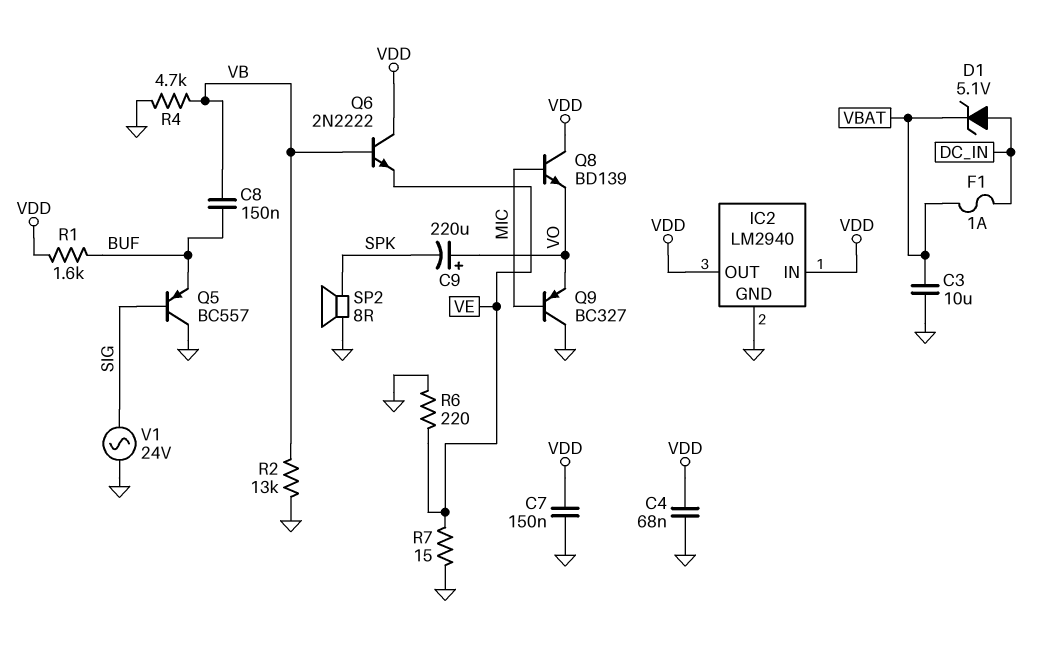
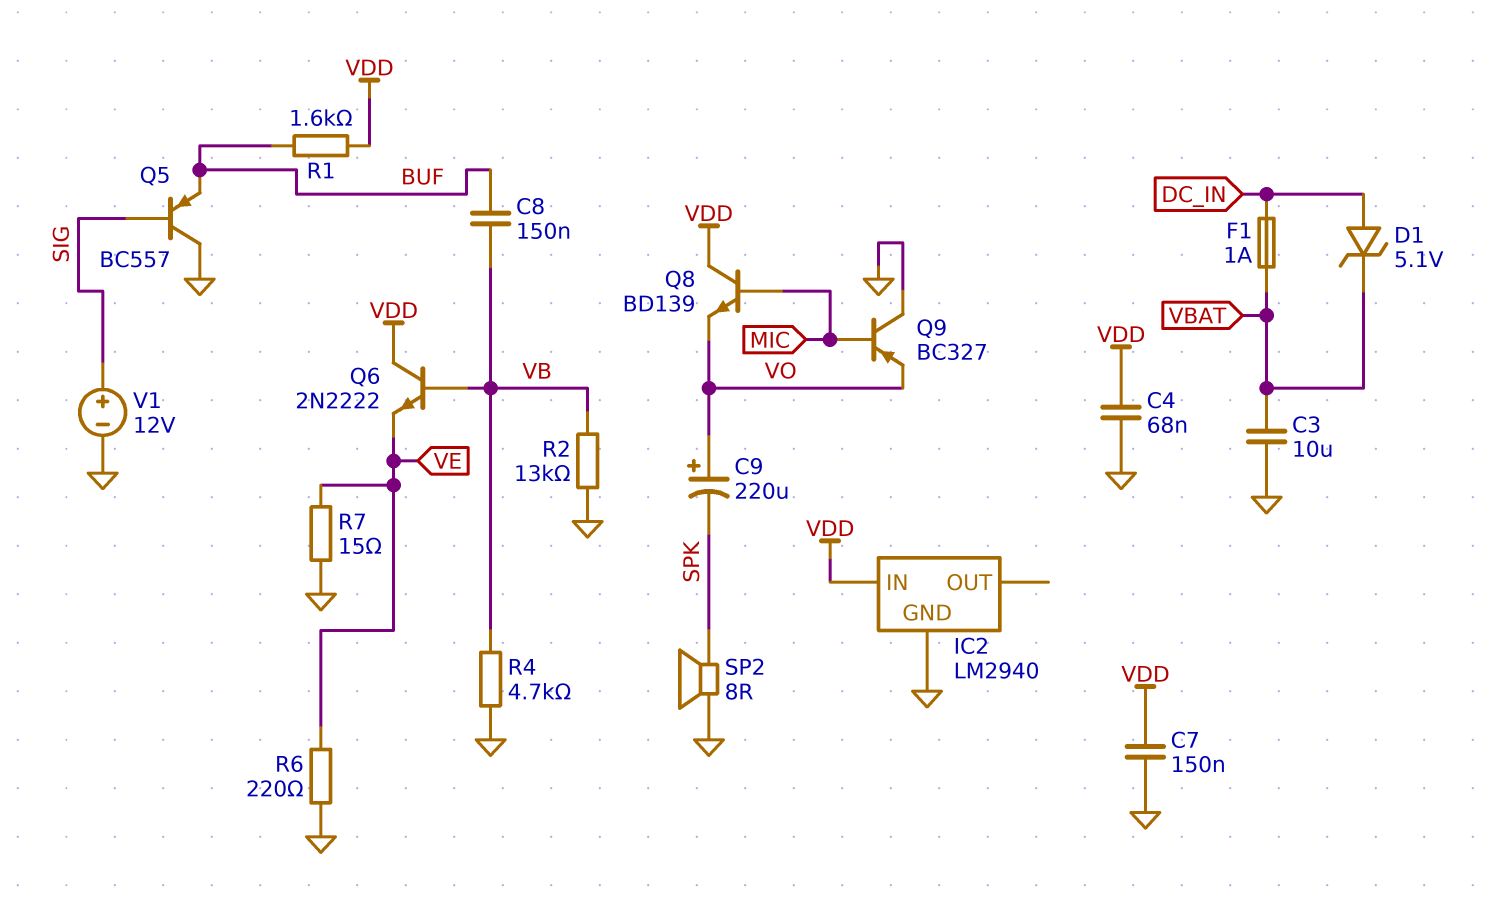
IC2 pin OUT: VDD -> none
V1: AC 24V (GND, SIG) -> 12V (plus SIG, minus GND)

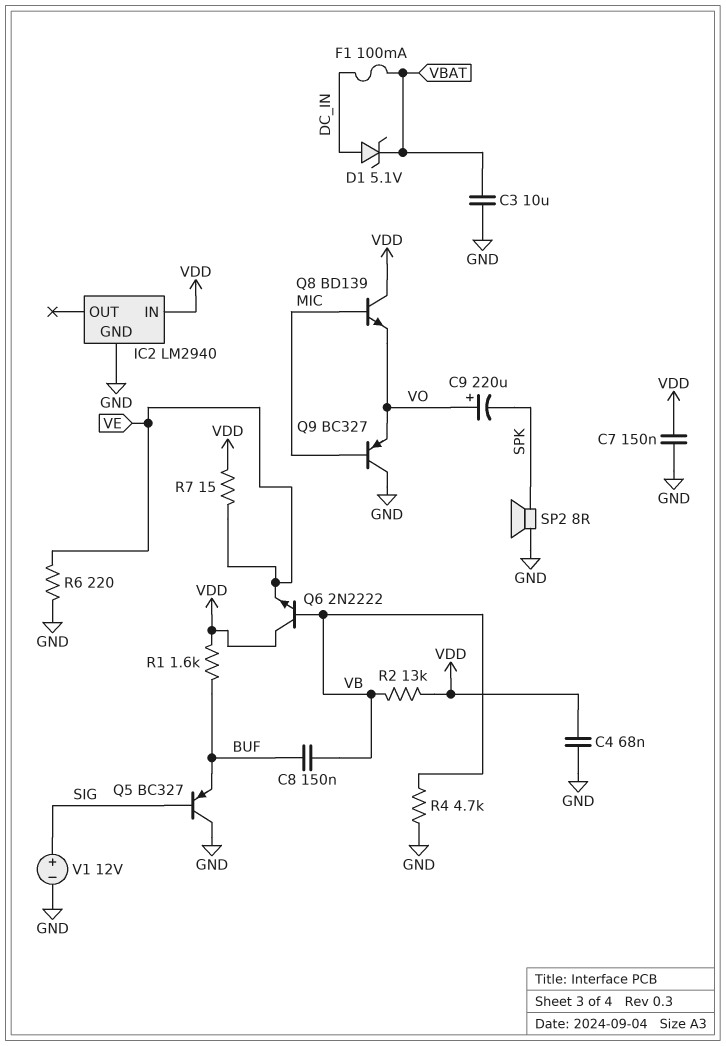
F1: 1A (DC_IN, VBAT) -> 100mA (DC_IN, VBAT)
Q5: PNP BC557 (B SIG, C GND, E BUF) -> PNP BC327 (B SIG, C GND, E BUF)
R2: 13k (GND, VB) -> 13k (VB, VDD)
R7: 15 (GND, VE) -> 15 (VDD, VE)

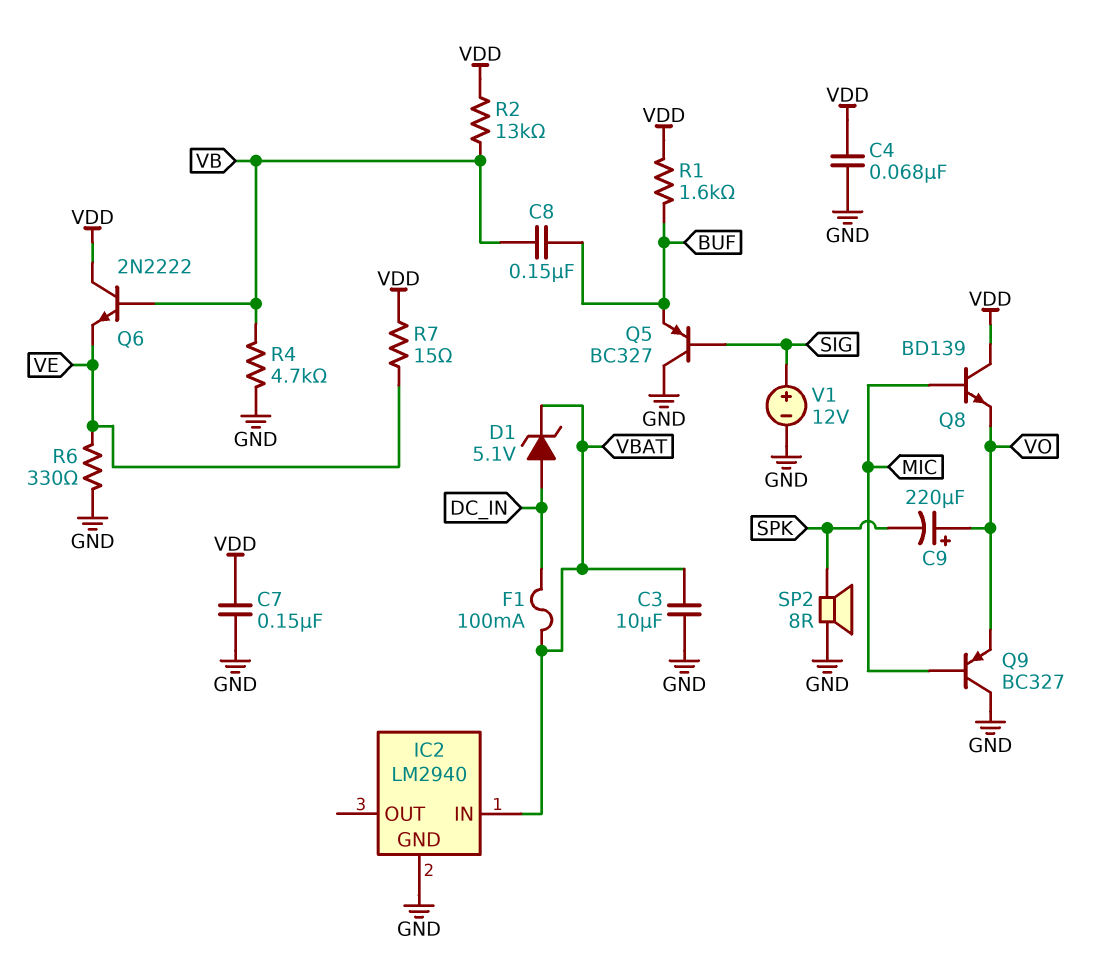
IC2 pin IN: VDD -> VBAT
R6: 220 (GND, VE) -> 330 (GND, VE)

